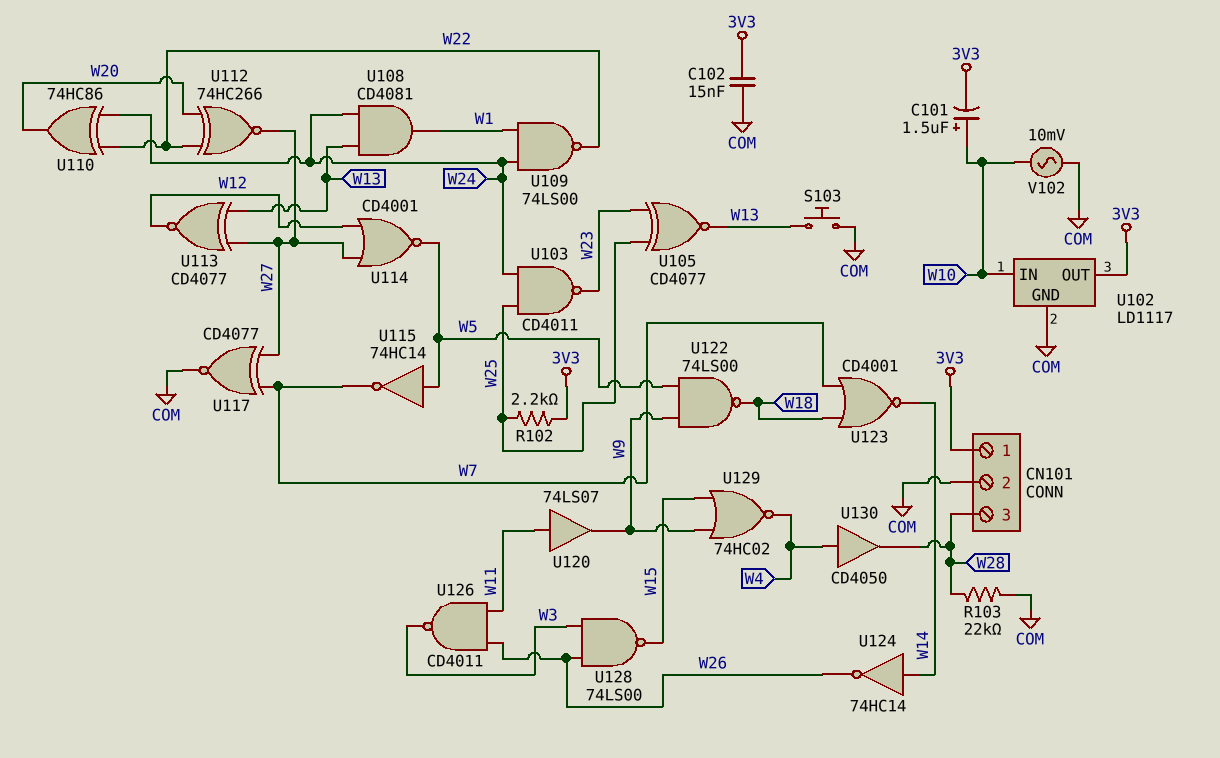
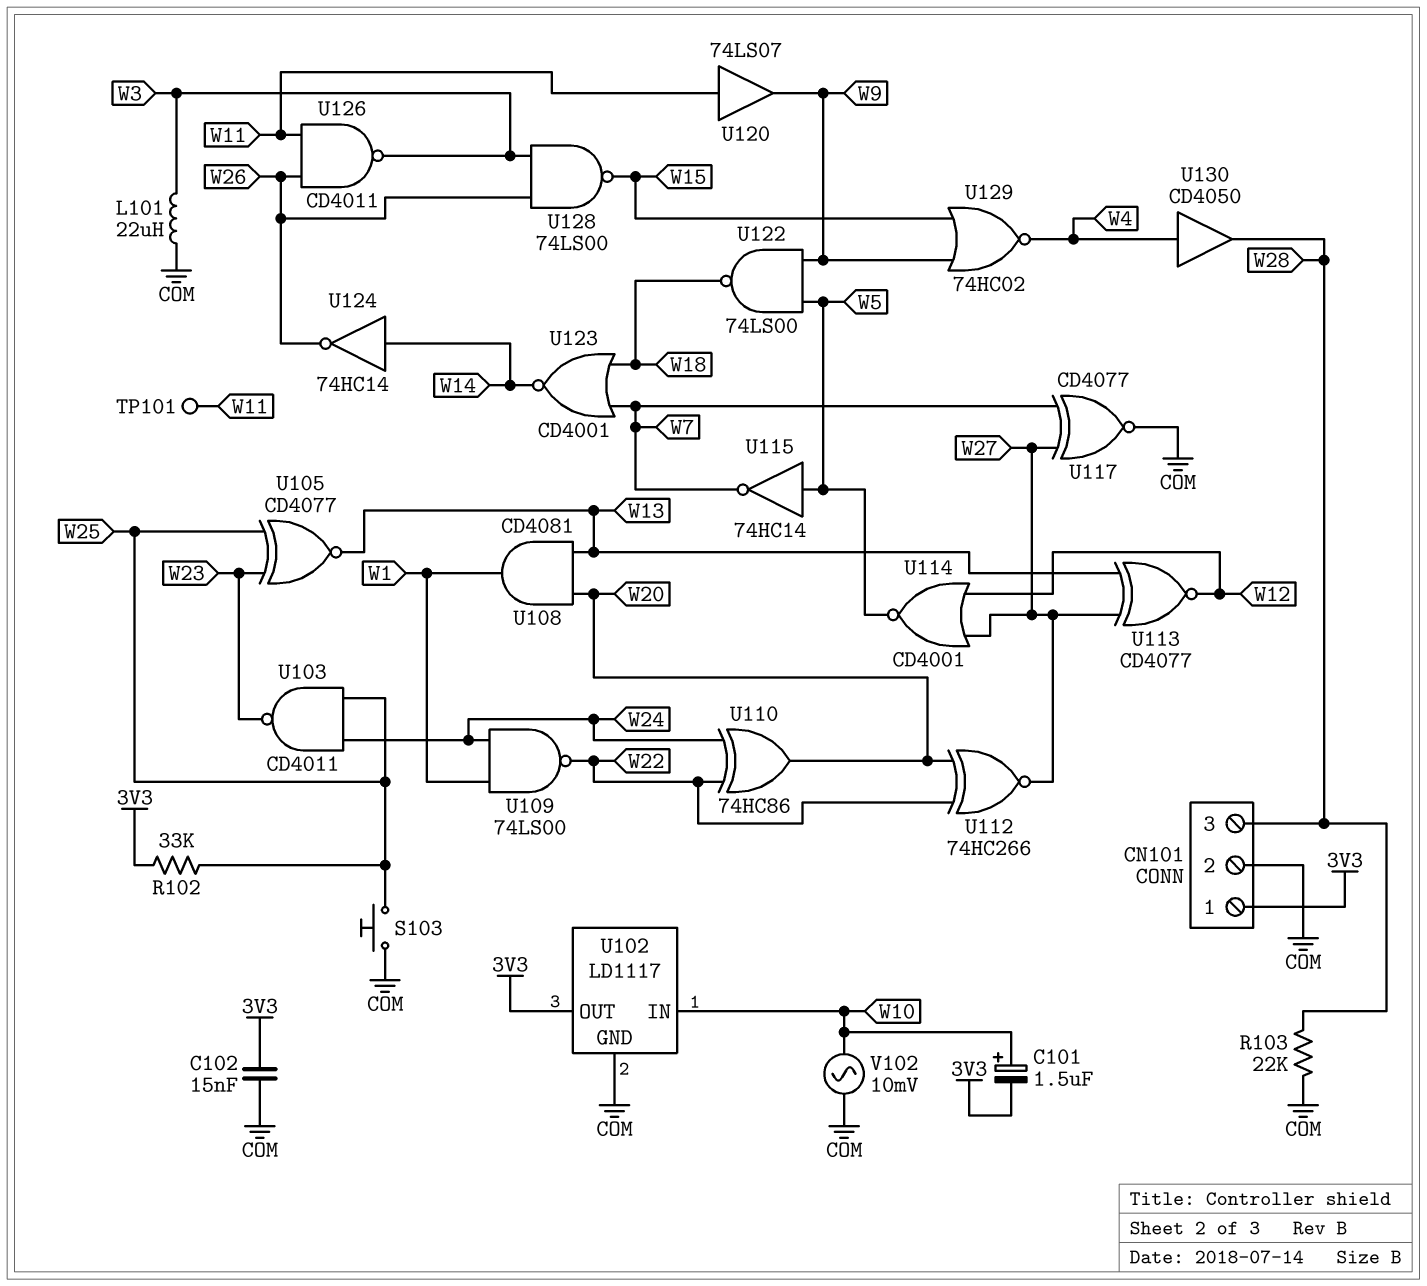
L101: none -> 22uH (COM, W3)
R102: 2.2k (3V3, W25) -> 33k (3V3, W25)
S103: button (COM, W13) -> button (COM, W25)
TP101: none -> test point (W11)
U108: AND CD4081 (in W13, in W24, out W1) -> AND CD4081 (in W13, in W20, out W1)

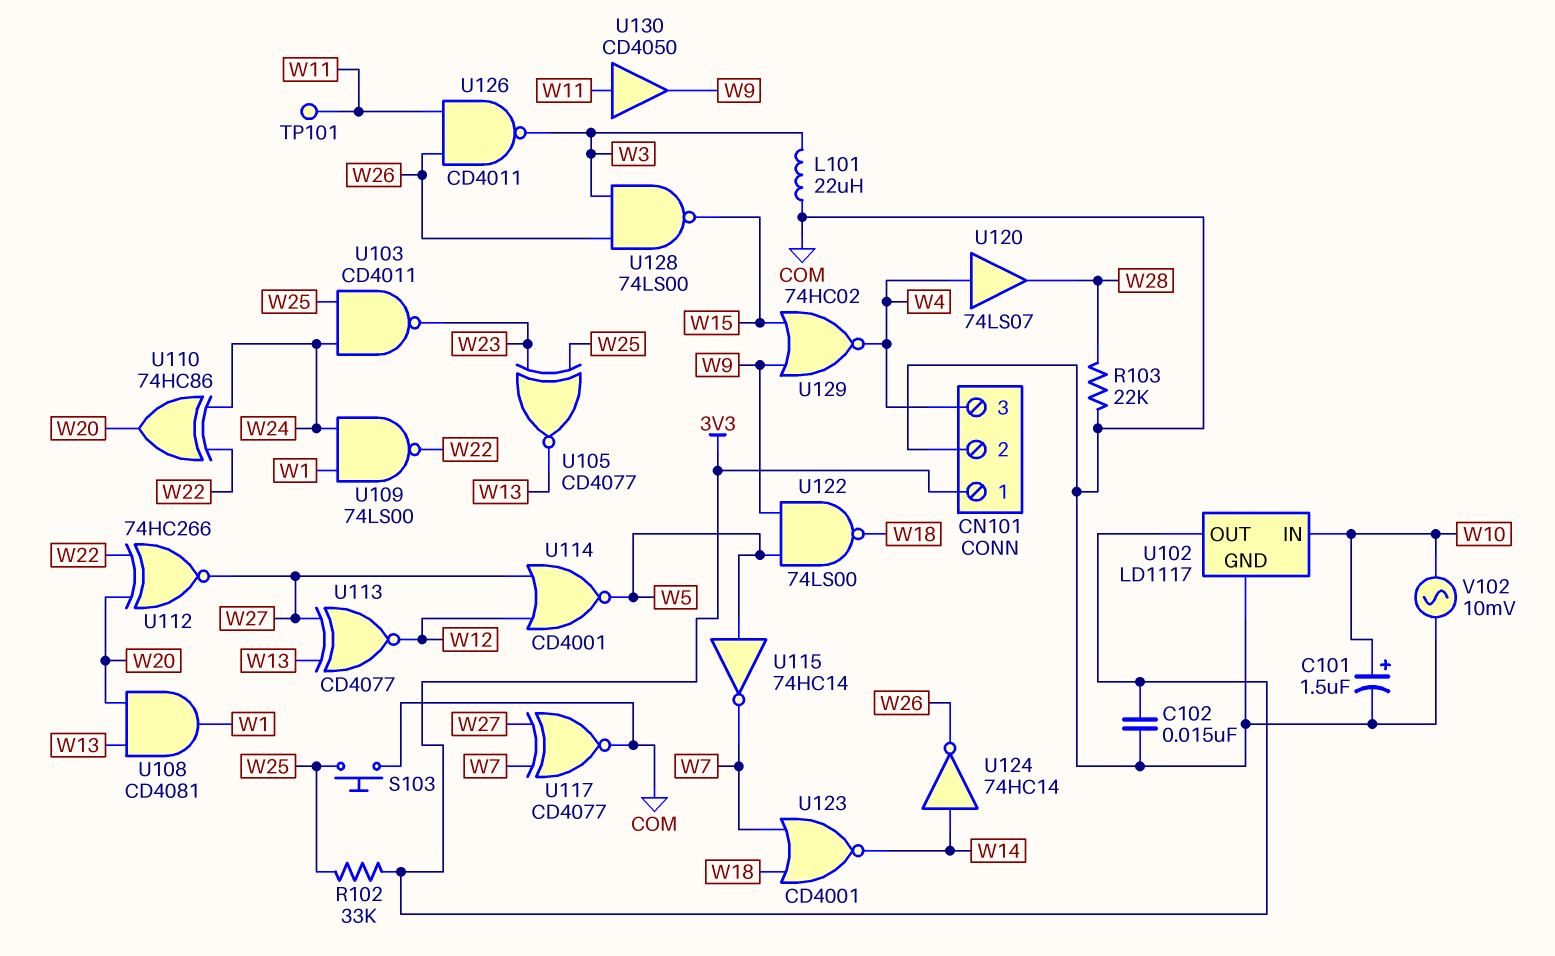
C101: 1.5uF (plus W10, minus 3V3) -> 1.5uF (plus W10, minus COM)
CN101 pin 3: W28 -> W4
U120: buffer 74LS07 (in W11, out W9) -> buffer 74LS07 (in W4, out W28)
U130: buffer CD4050 (in W4, out W28) -> buffer CD4050 (in W11, out W9)

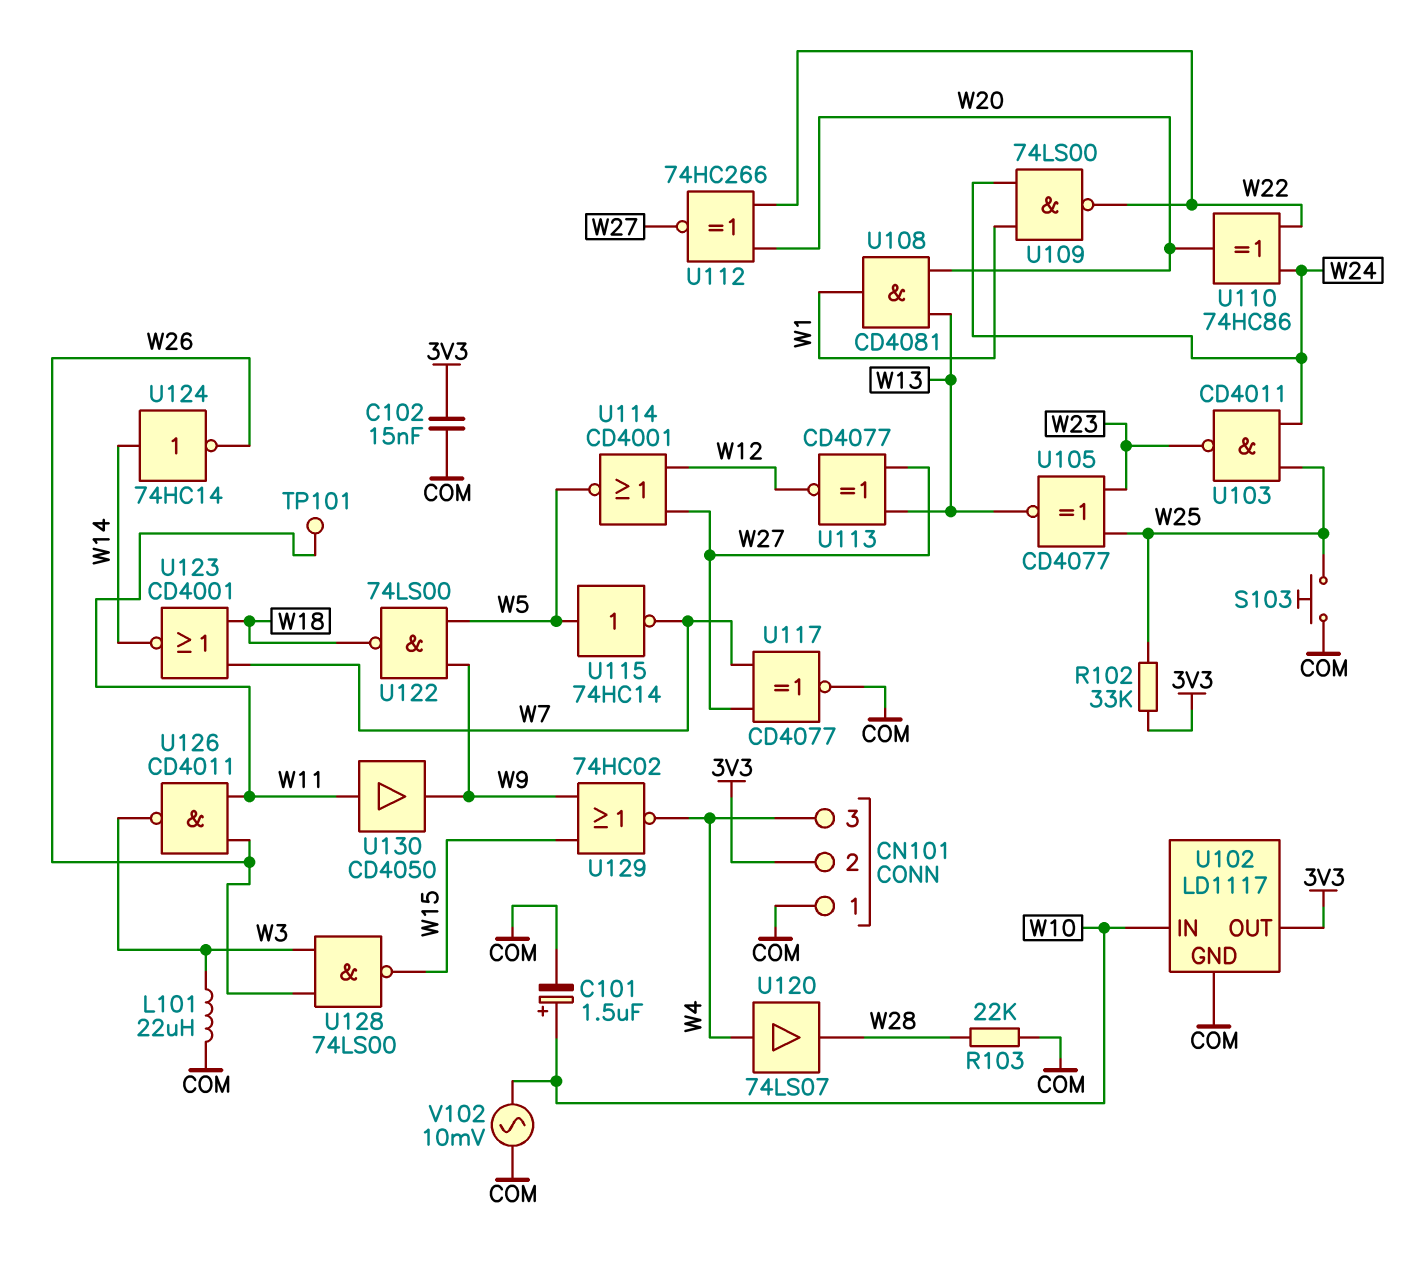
CN101 pin 1: 3V3 -> COM
CN101 pin 2: COM -> 3V3

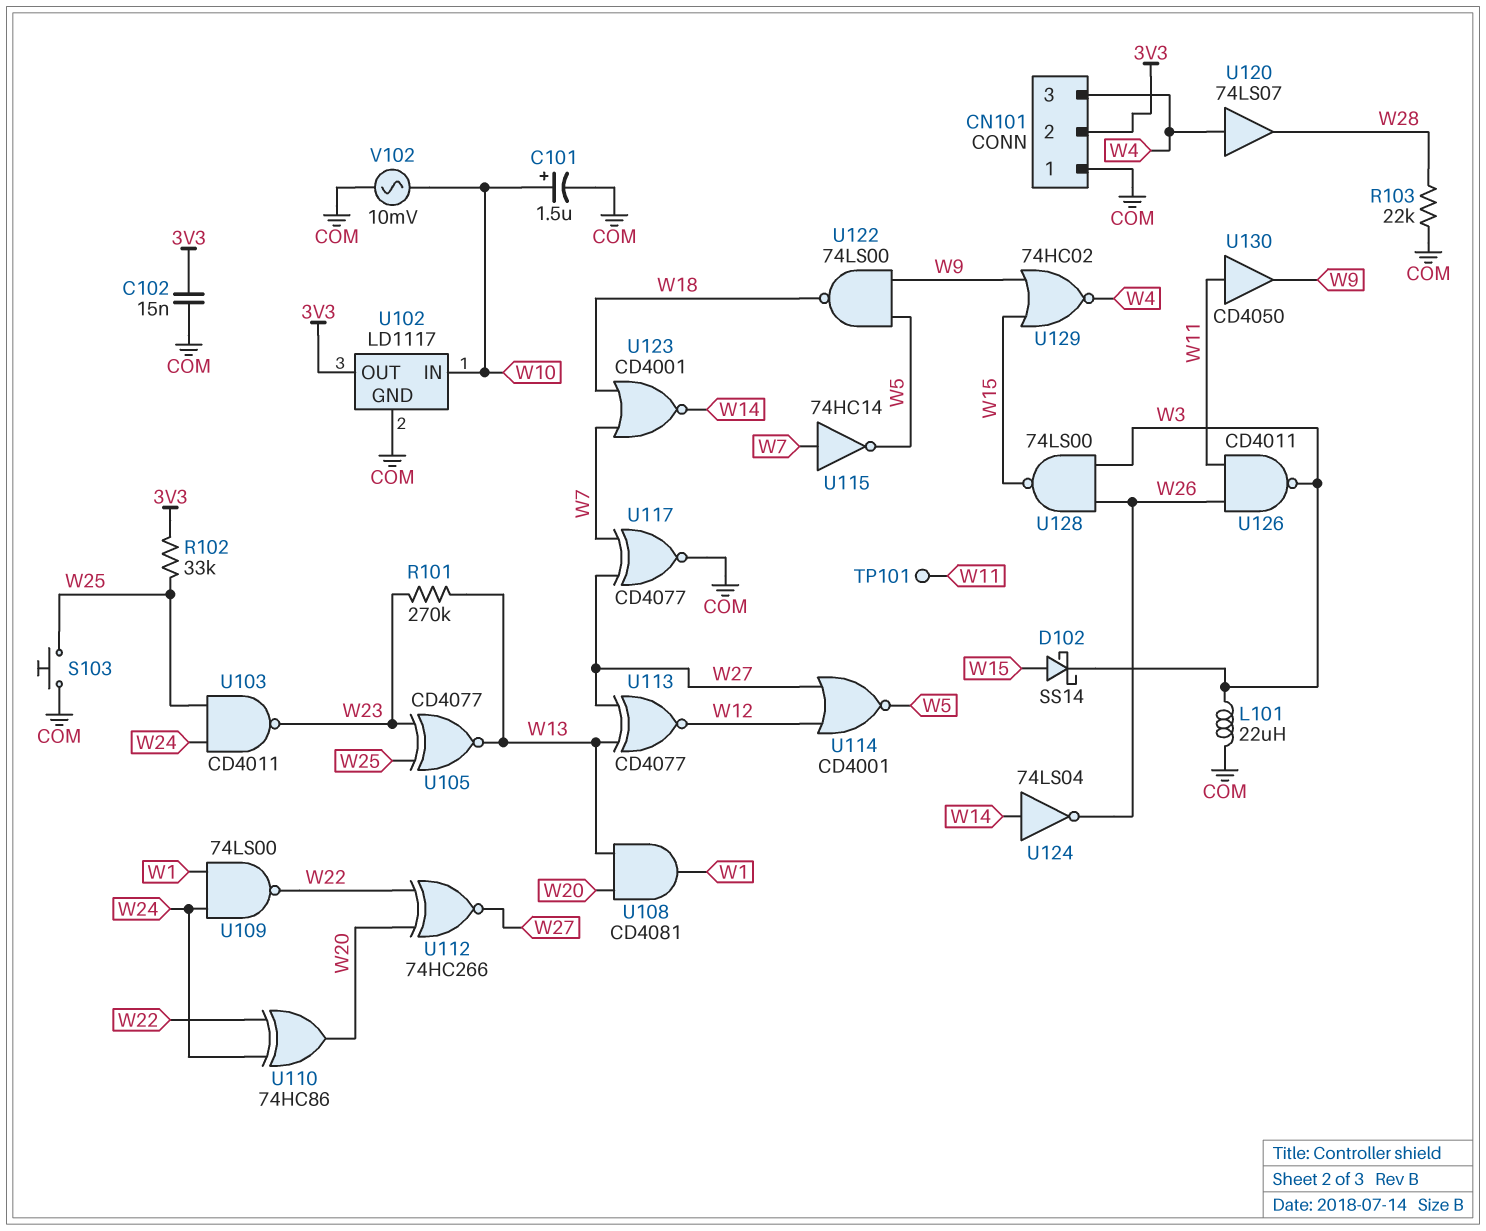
D102: none -> schottky SS14 (A W15, K W3)
R101: none -> 270k (W13, W23)
U115: NOT 74HC14 (in W5, out W7) -> NOT 74HC14 (in W7, out W5)
U124: NOT 74HC14 (in W14, out W26) -> NOT 74LS04 (in W14, out W26)

